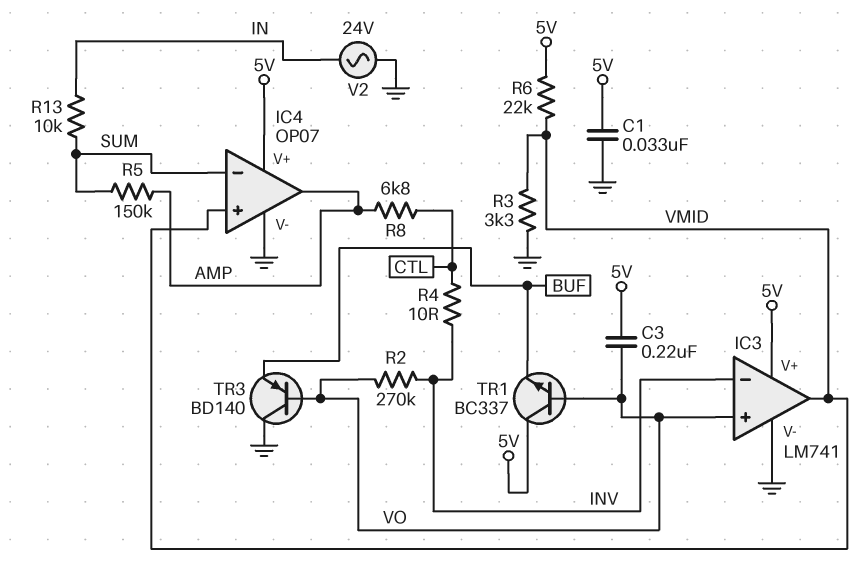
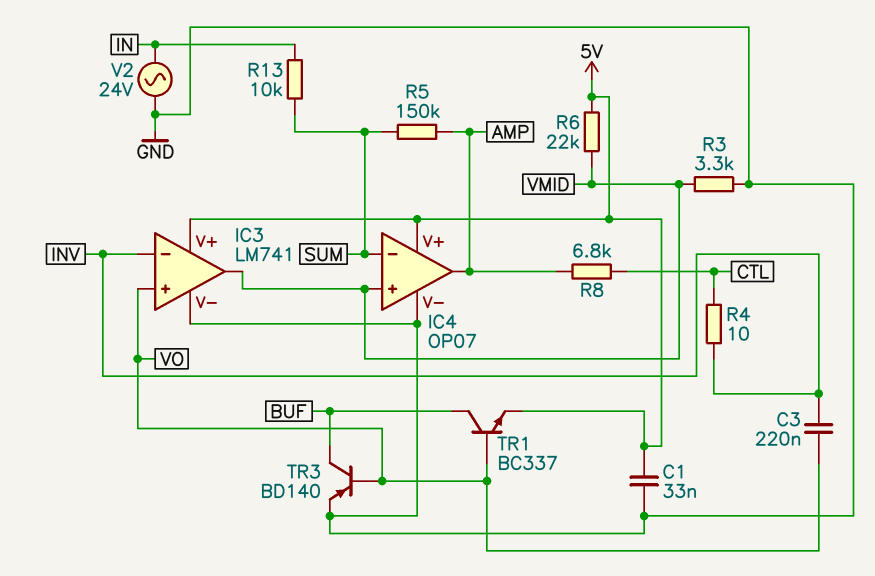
C3: 220nF (5V, VO) -> 220nF (INV, VO)
R2: 270k (INV, VO) -> none
TR1: NPN BC337 (B VO, C 5V, E BUF) -> NPN BC337 (B VO, C BUF, E 5V)
TR3: PNP BD140 (B VO, C GND, E BUF) -> PNP BD140 (B VO, C BUF, E GND)

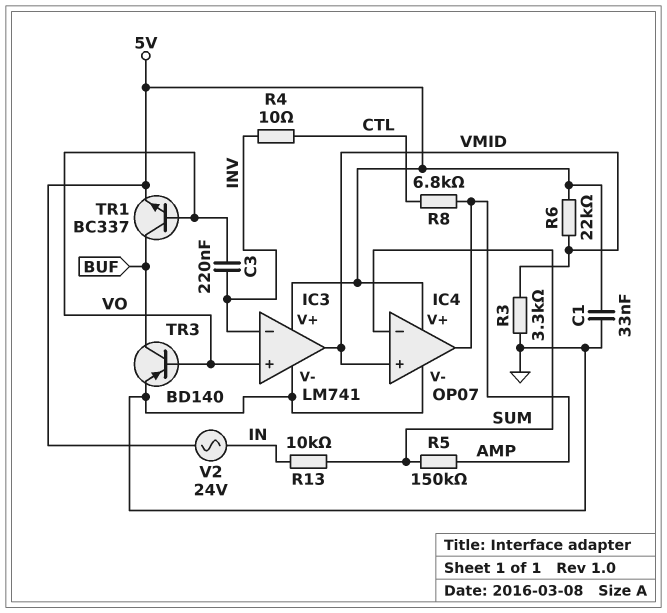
V2: AC 24V (GND, IN) -> AC 24V (5V, IN)

